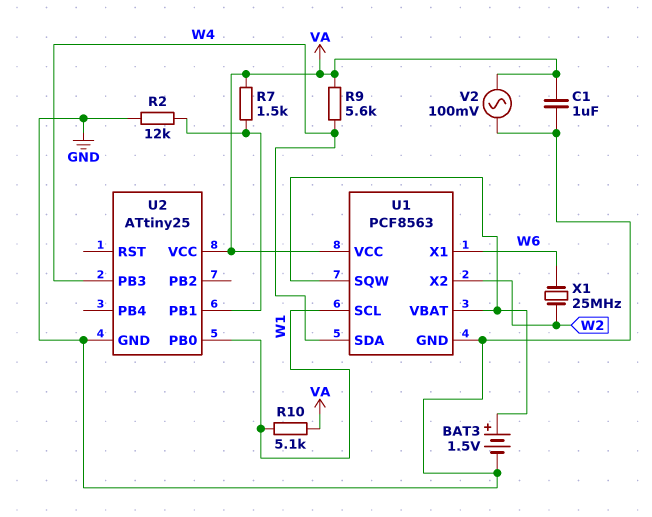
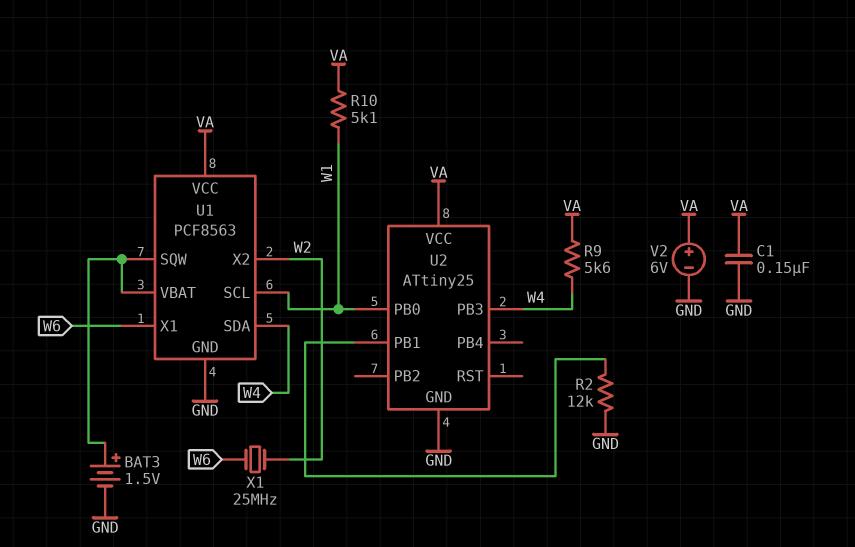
C1: 1uF (GND, VA) -> 150nF (GND, VA)
R7: 1.5k (U2/PB1, VA) -> none
V2: AC 100mV (GND, VA) -> 6V (plus VA, minus GND)

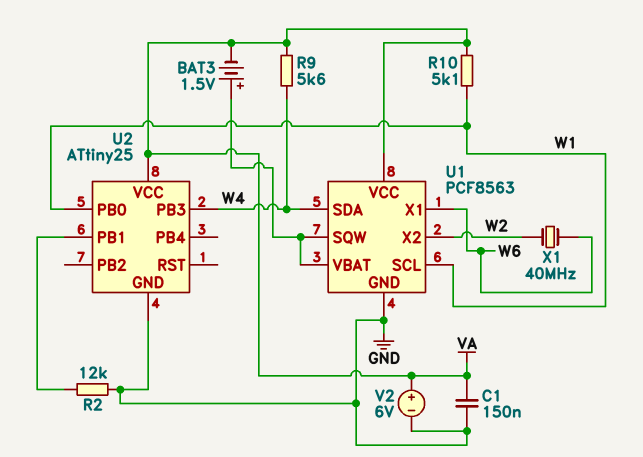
BAT3: 1.5V (plus U1/SQW, minus GND) -> 1.5V (plus U1/SQW, minus VA)
X1: 25MHz (W2, W6) -> 40MHz (W2, W6)

